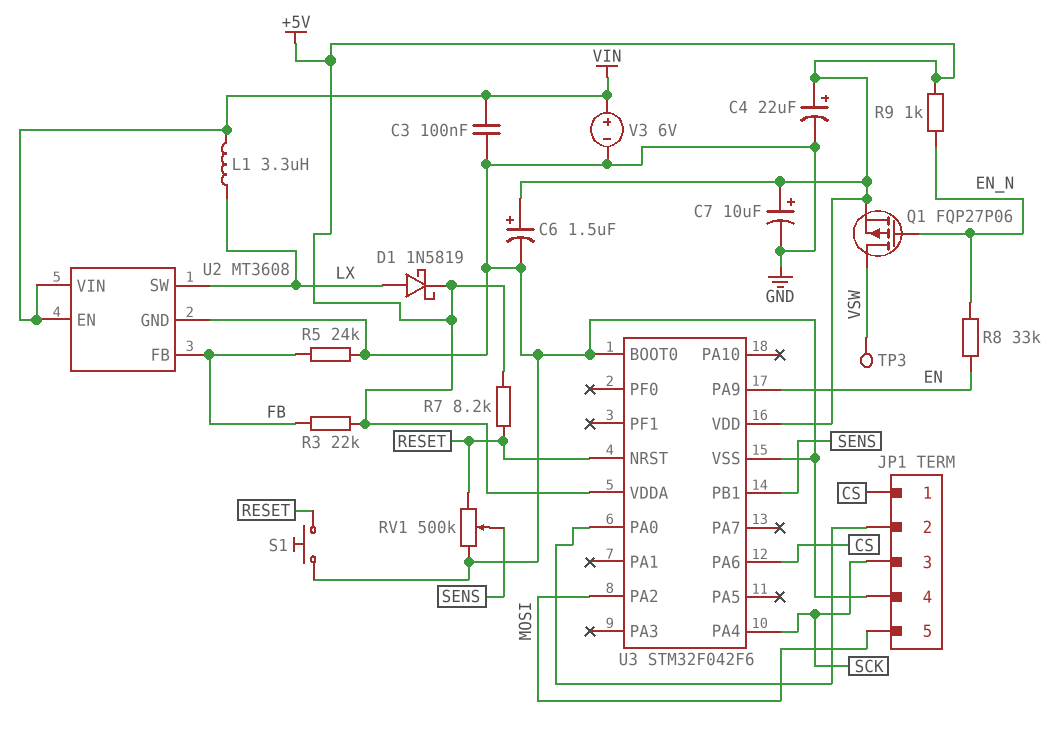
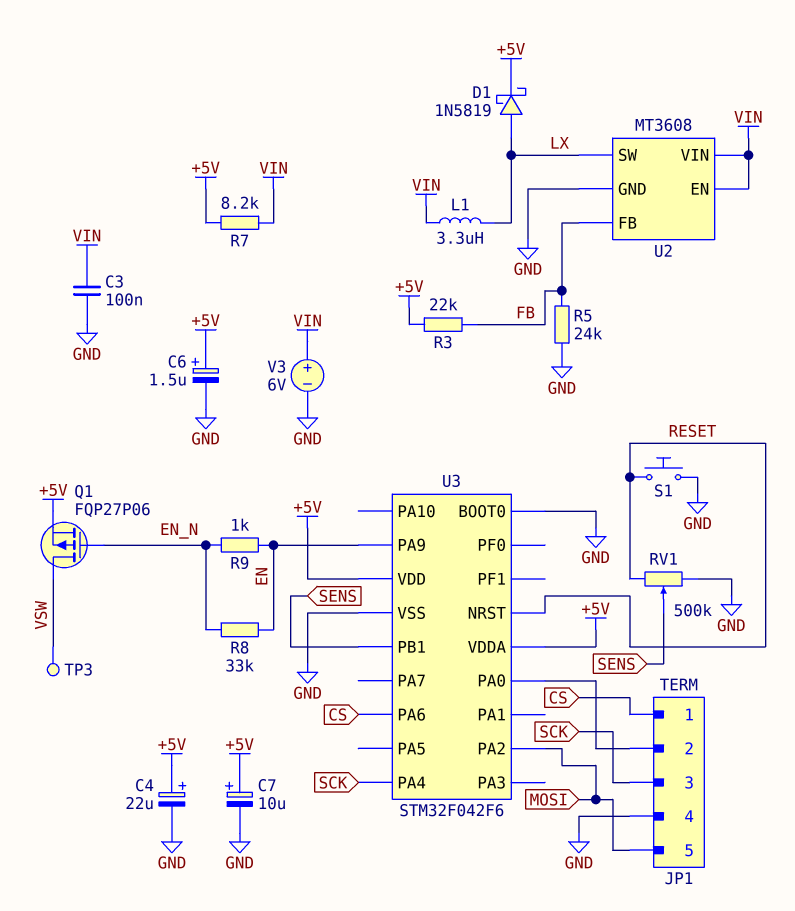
R7: 8.2k (+5V, RESET) -> 8.2k (+5V, VIN)
R9: 1k (+5V, EN_N) -> 1k (EN, EN_N)

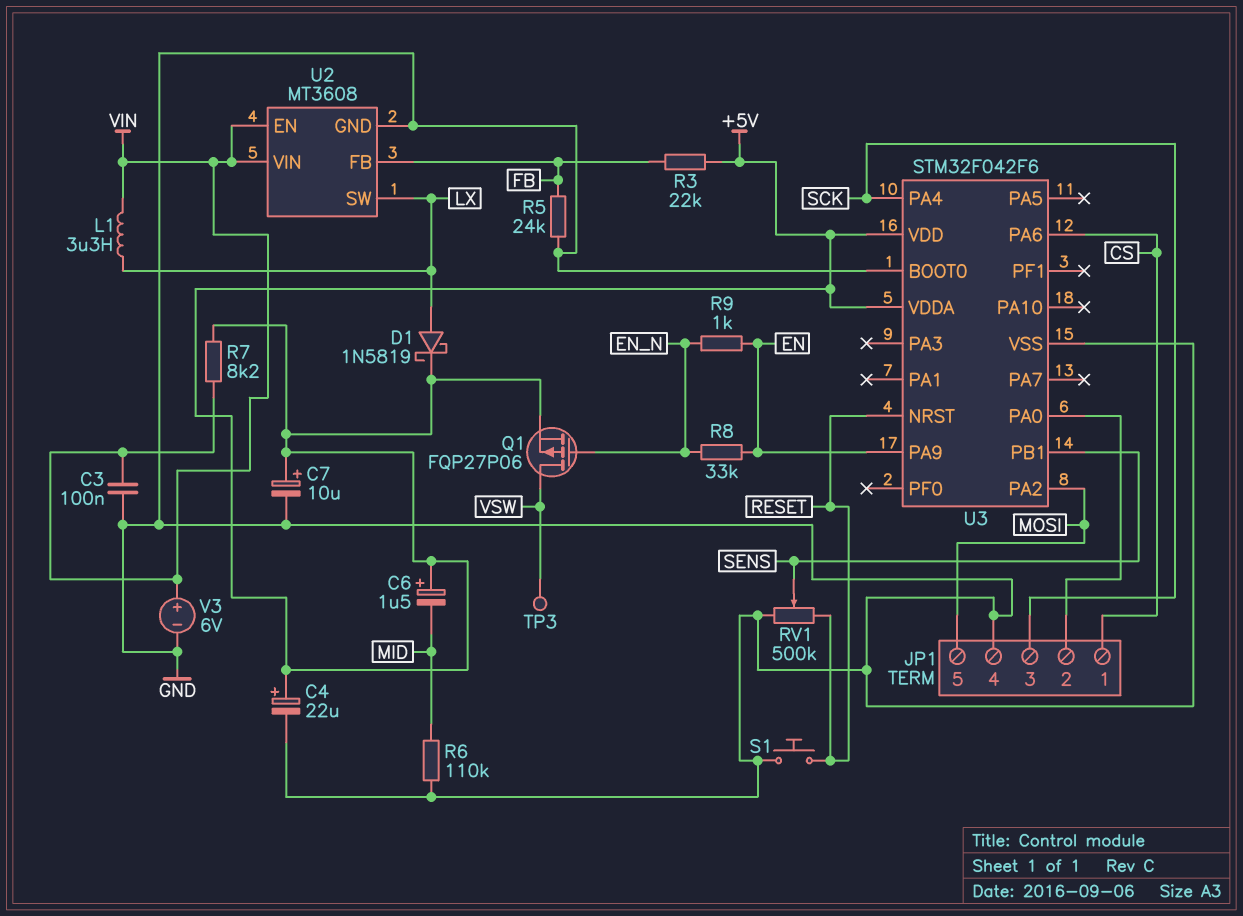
C6: 1.5uF (plus +5V, minus GND) -> 1.5uF (plus +5V, minus MID)
R6: none -> 110k (GND, MID)

